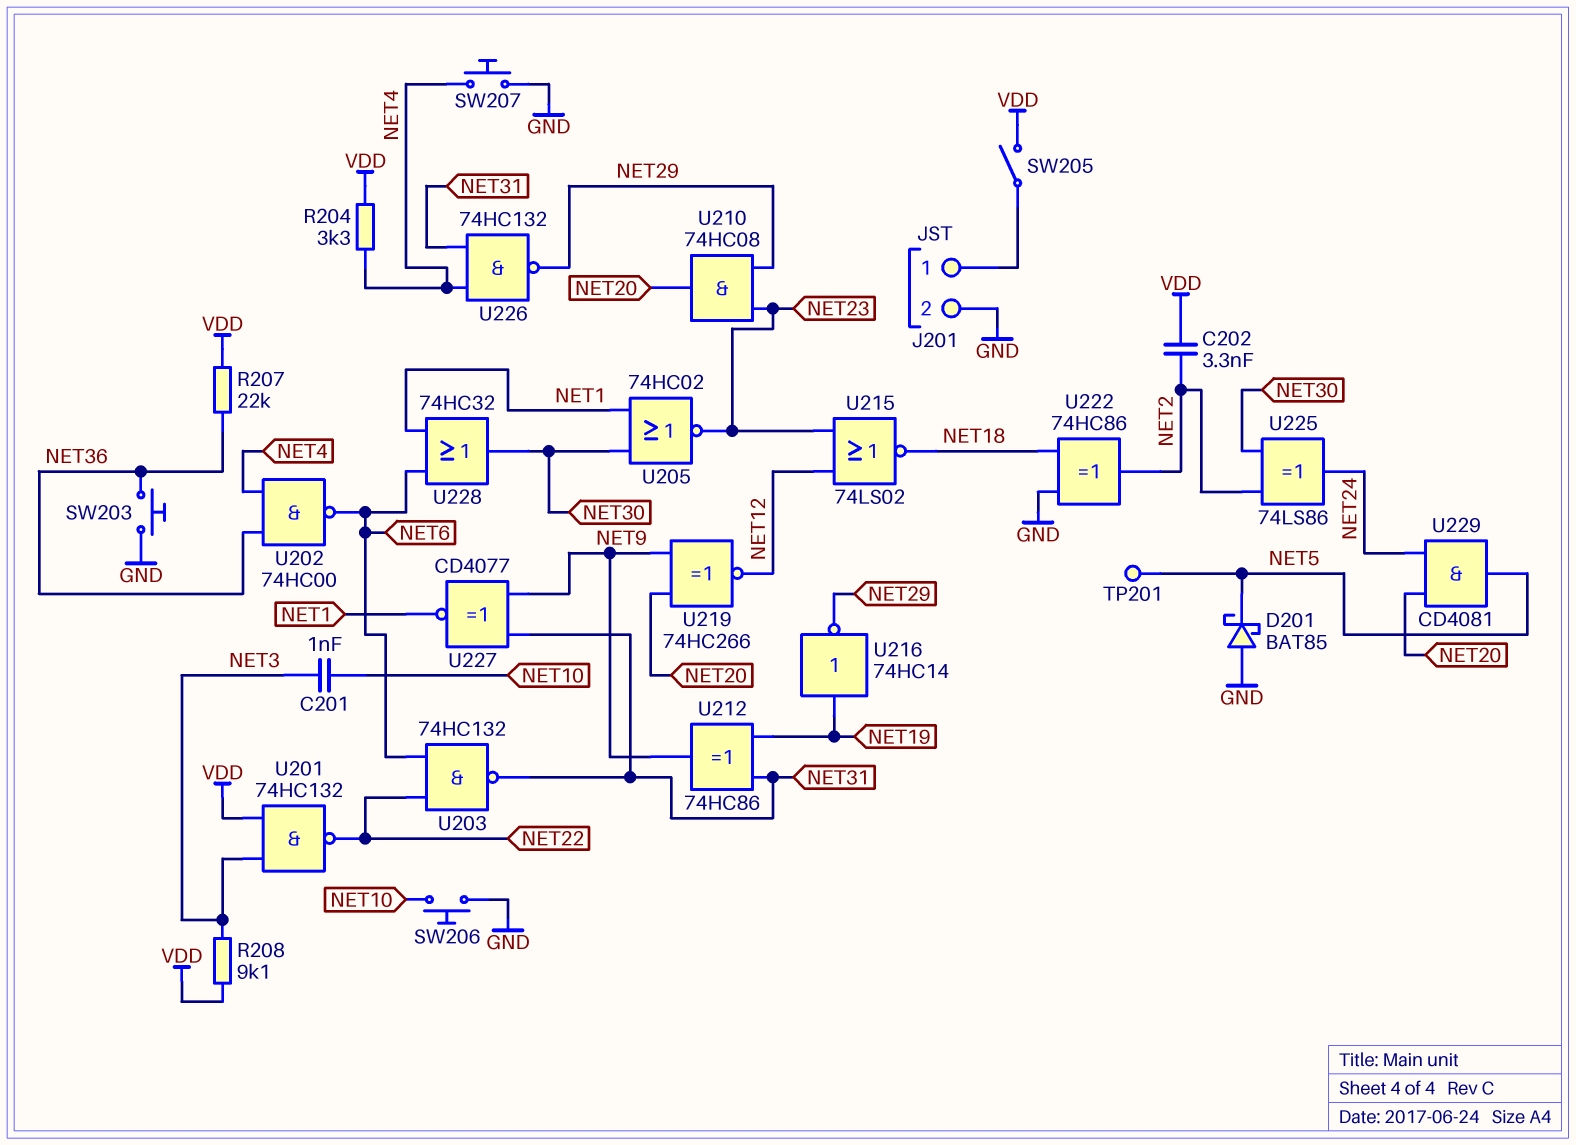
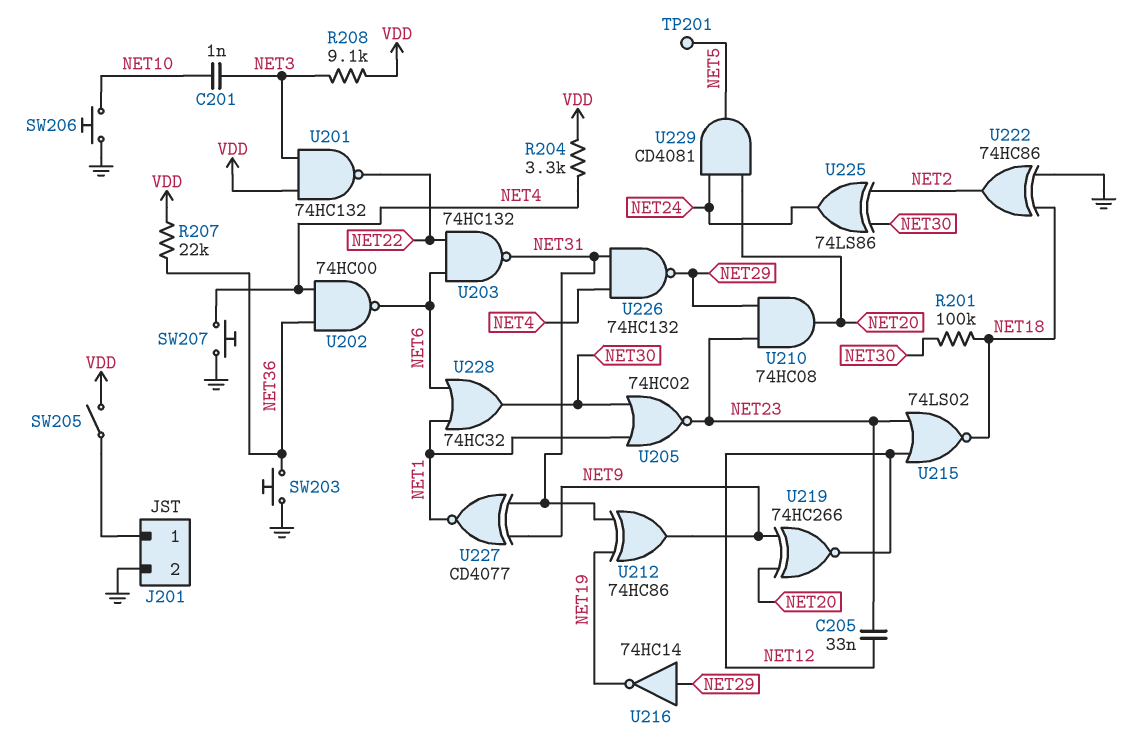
C202: 3.3nF (NET2, VDD) -> none
C205: none -> 33nF (NET12, NET23)
D201: schottky BAT85 (A GND, K NET5) -> none
R201: none -> 100k (NET18, NET30)
U216: NOT 74HC14 (in NET19, out NET29) -> NOT 74HC14 (in NET29, out NET19)

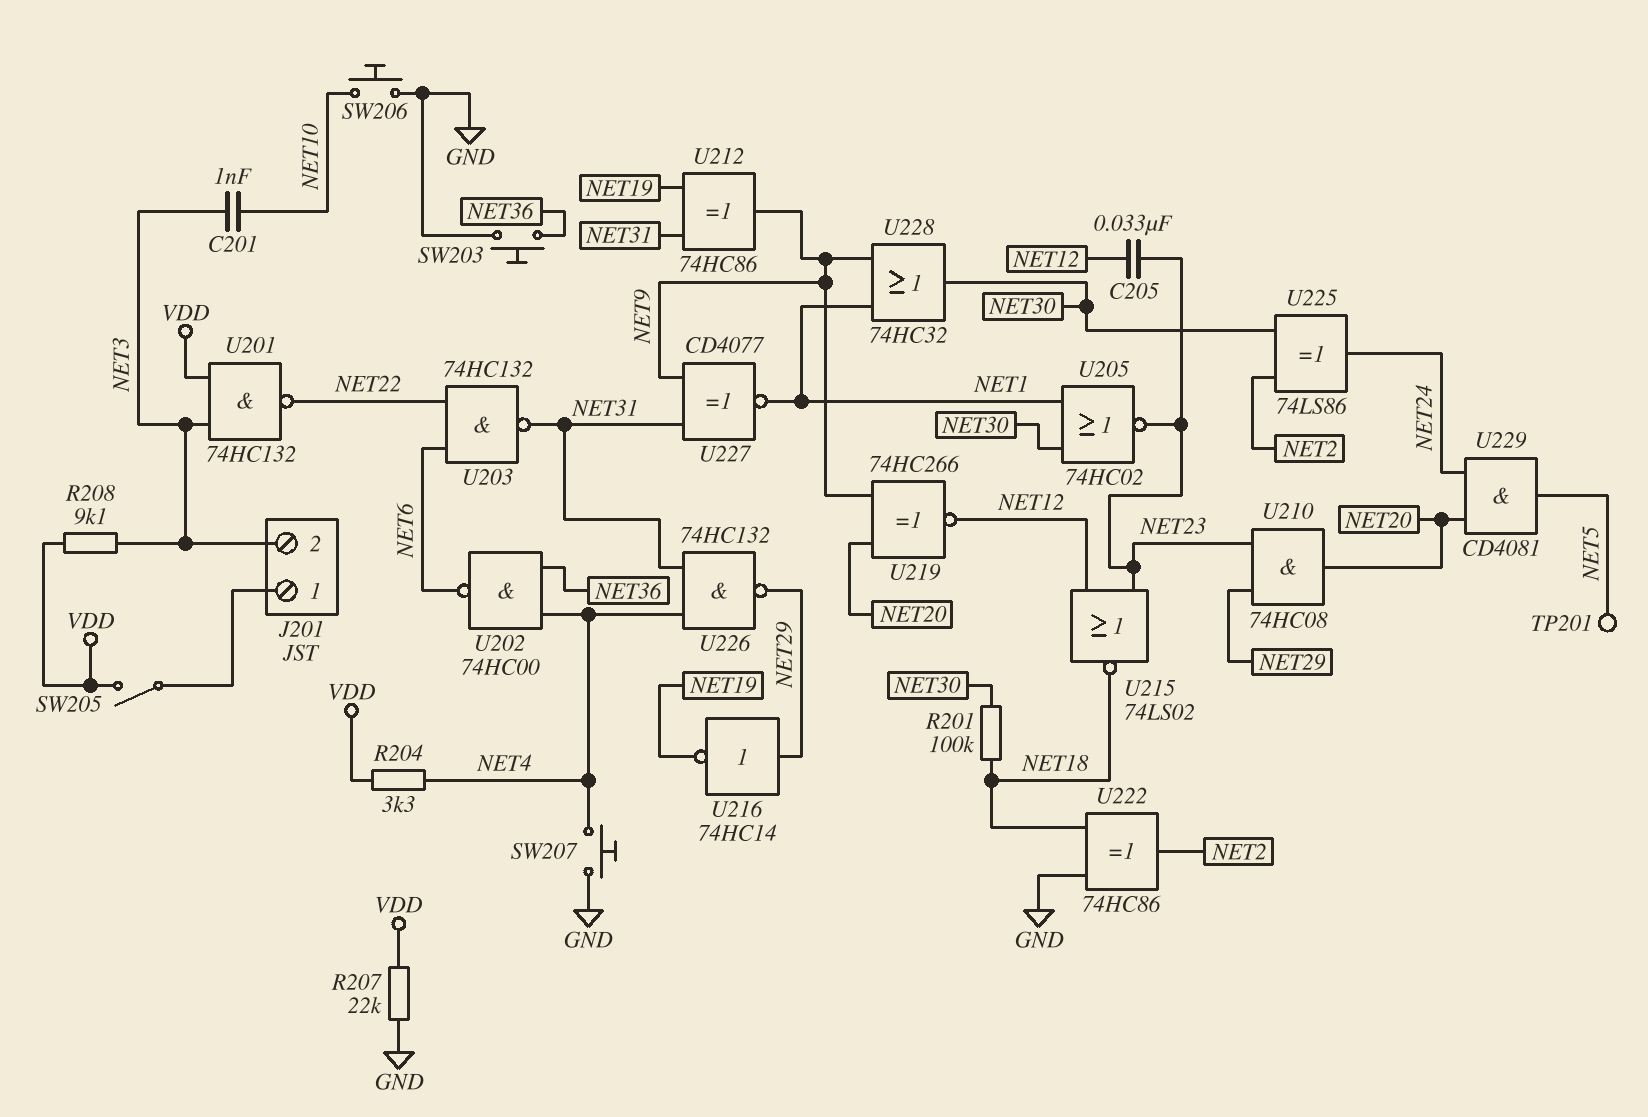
J201 pin 2: GND -> NET3
R207: 22k (NET36, VDD) -> 22k (GND, VDD)
U228: OR 74HC32 (in NET1, in NET6, out NET30) -> OR 74HC32 (in NET1, in NET9, out NET30)

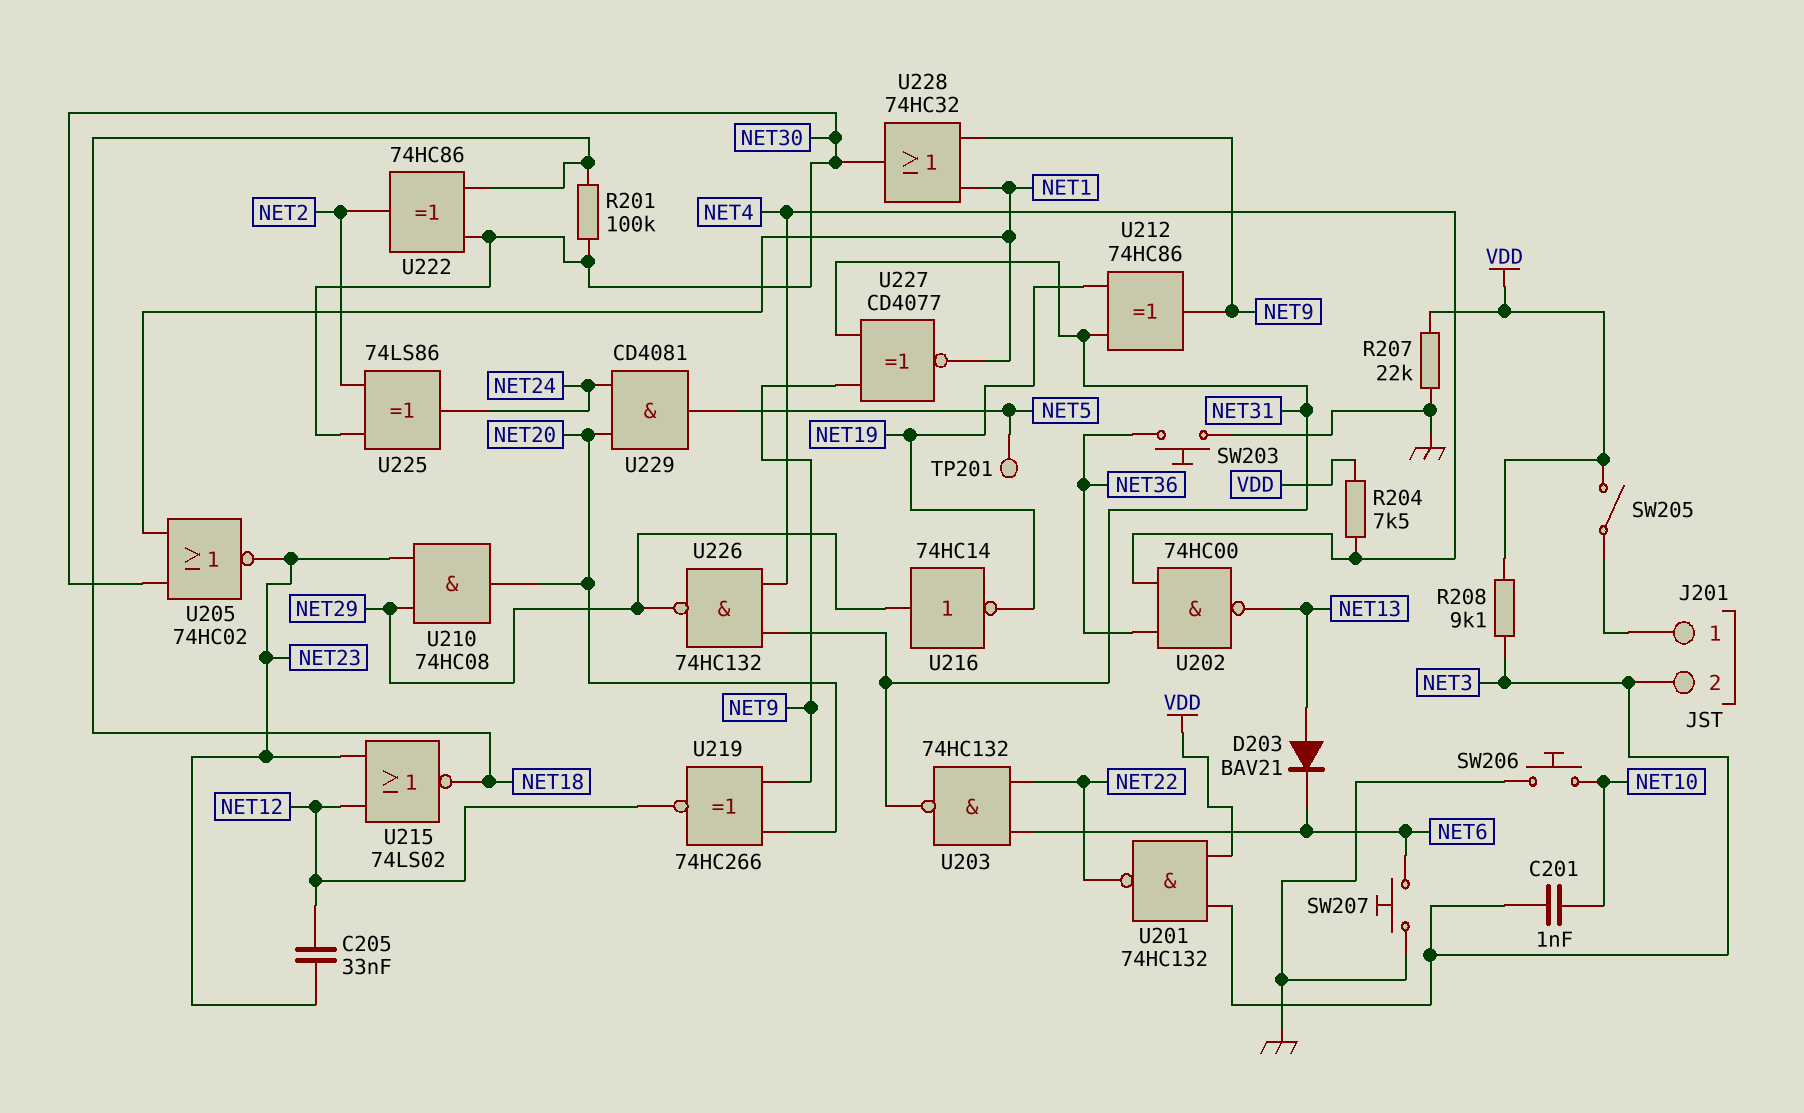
D203: none -> diode BAV21 (A NET13, K NET6)
R204: 3.3k (NET4, VDD) -> 7.5k (NET4, VDD)
SW207: button (GND, NET4) -> button (GND, NET6)
U202: NAND 74HC00 (in NET4, in NET36, out NET6) -> NAND 74HC00 (in NET4, in NET36, out NET13)
U222: XOR 74HC86 (in GND, in NET18, out NET2) -> XOR 74HC86 (in NET18, in NET30, out NET2)

